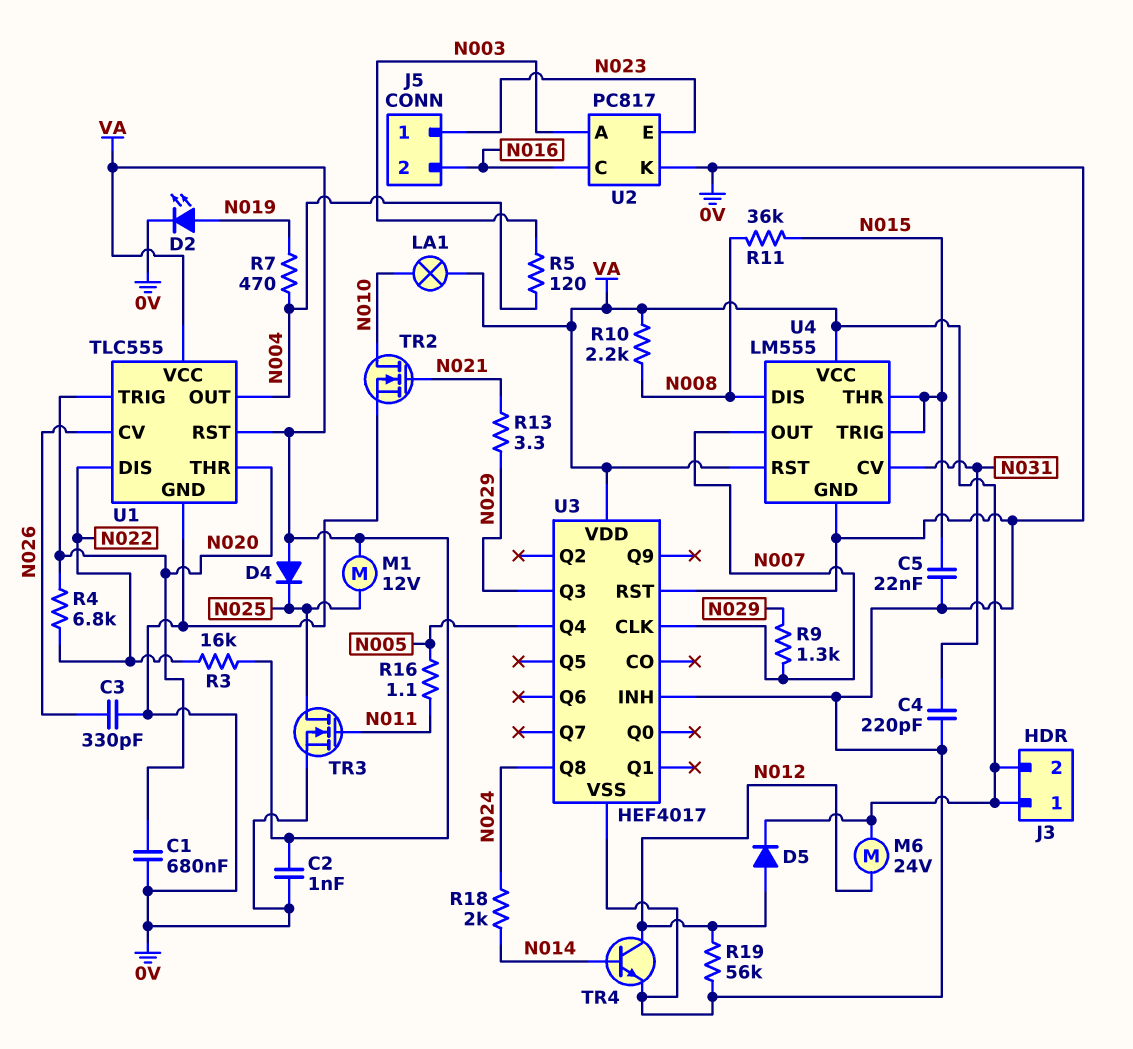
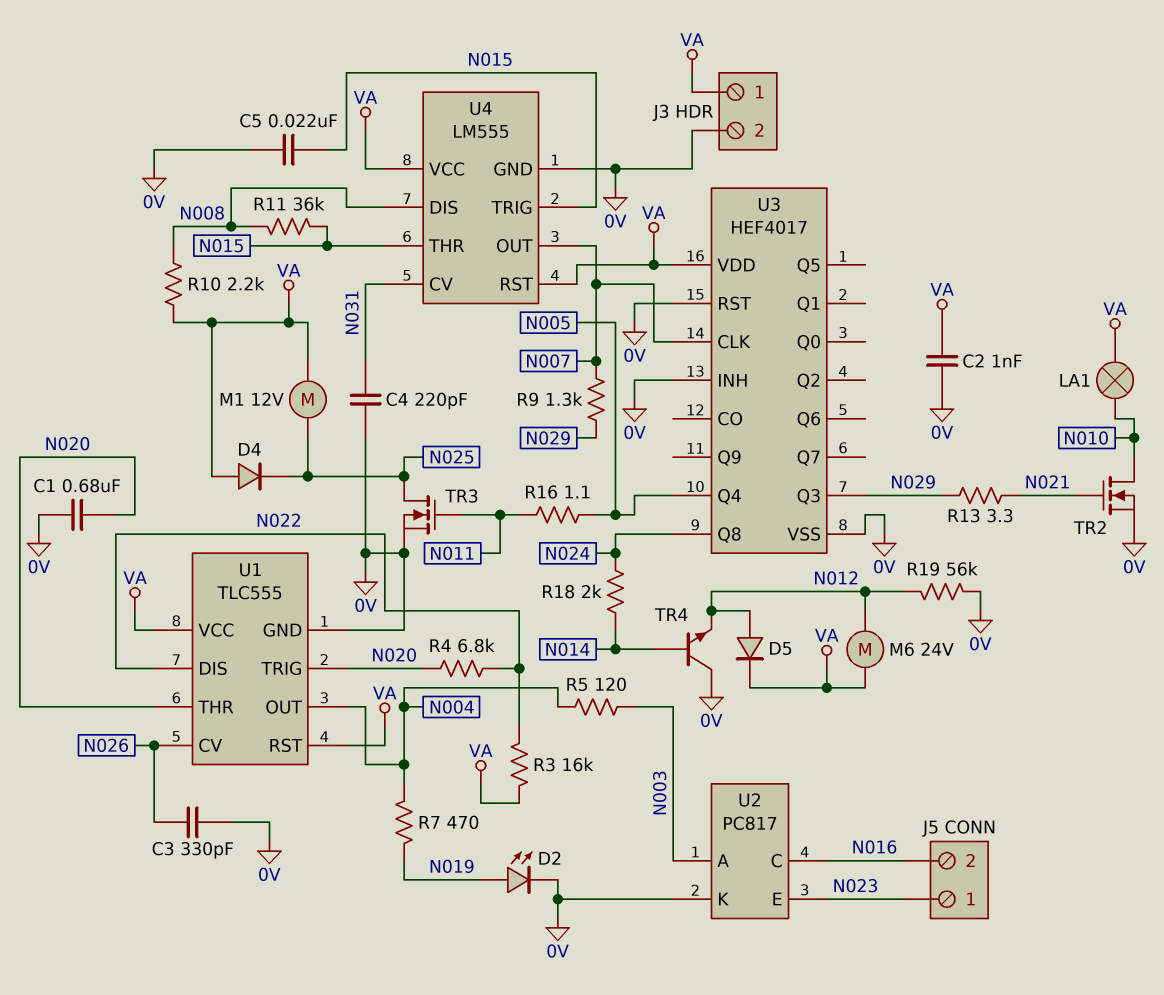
J3 pin 2: VA -> 0V
TR4: NPN (B N014, C N012, E 0V) -> NPN (B N014, C 0V, E N012)

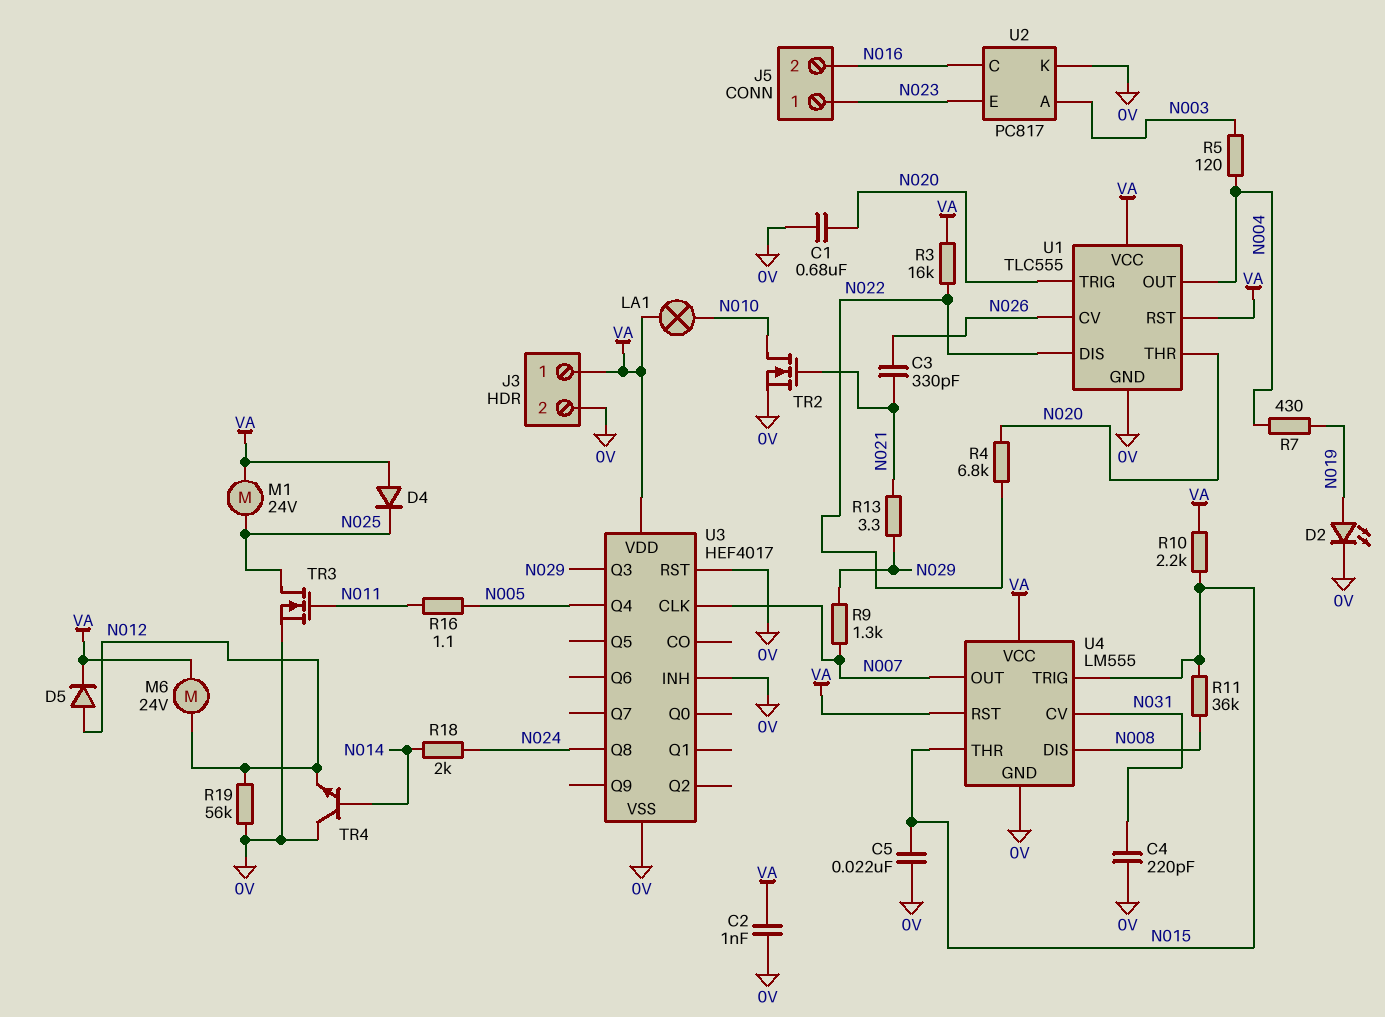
C3: 330pF (0V, N026) -> 330pF (N021, N026)
M1: motor 12V (N025, VA) -> motor 24V (N025, VA)
R7: 470 (N004, N019) -> 430 (N004, N019)
R10: 2.2k (N008, VA) -> 2.2k (N015, VA)

